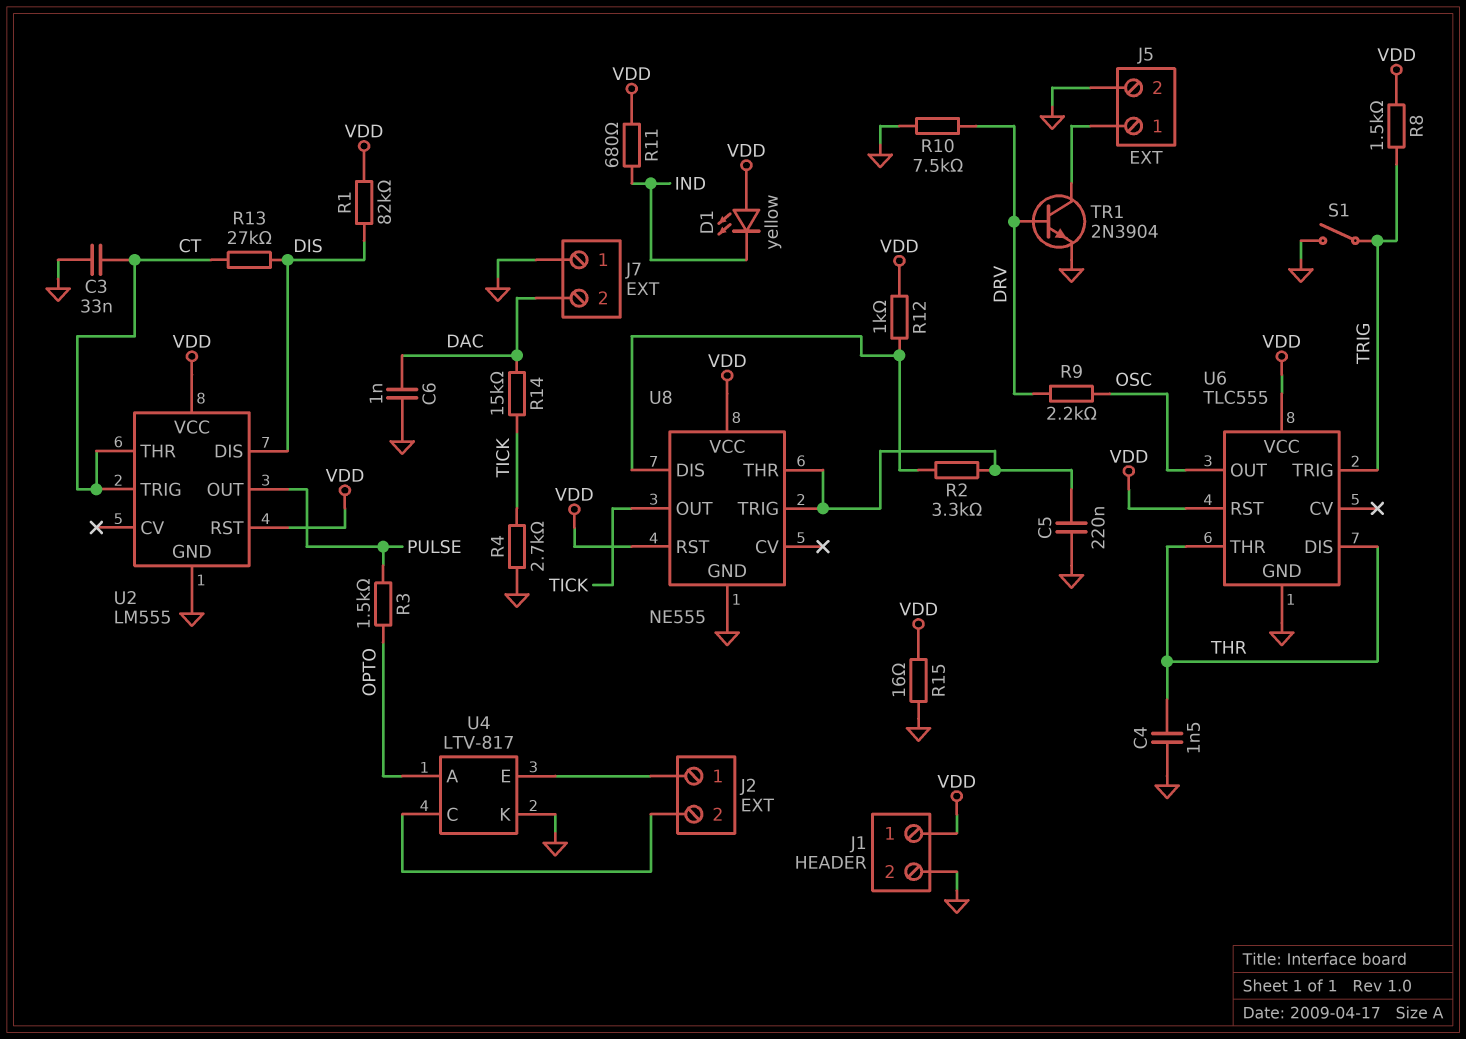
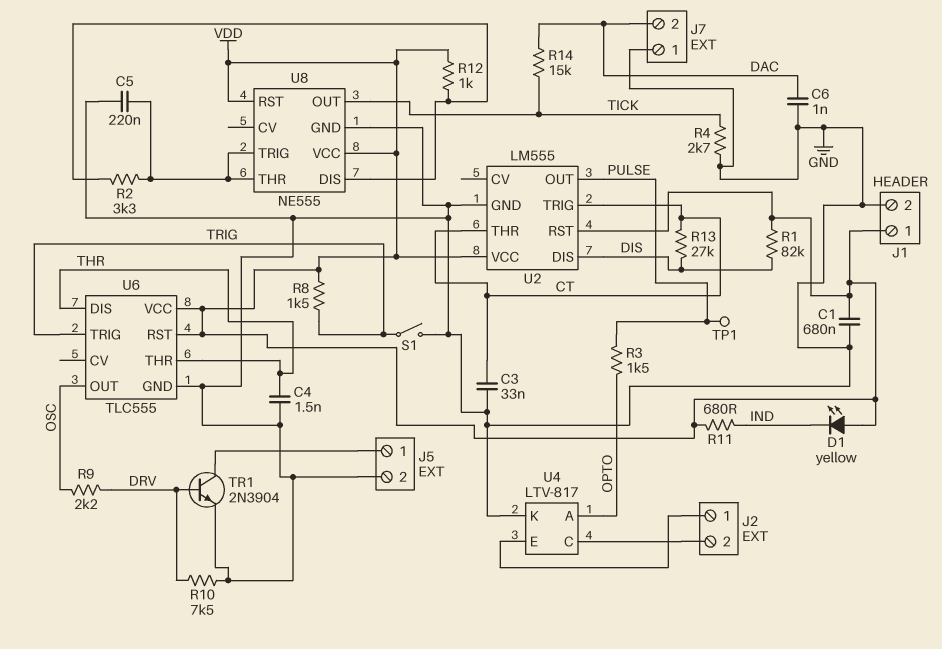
C1: none -> 680nF (GND, VDD)
R15: 16 (GND, VDD) -> none
TP1: none -> test point (PULSE)

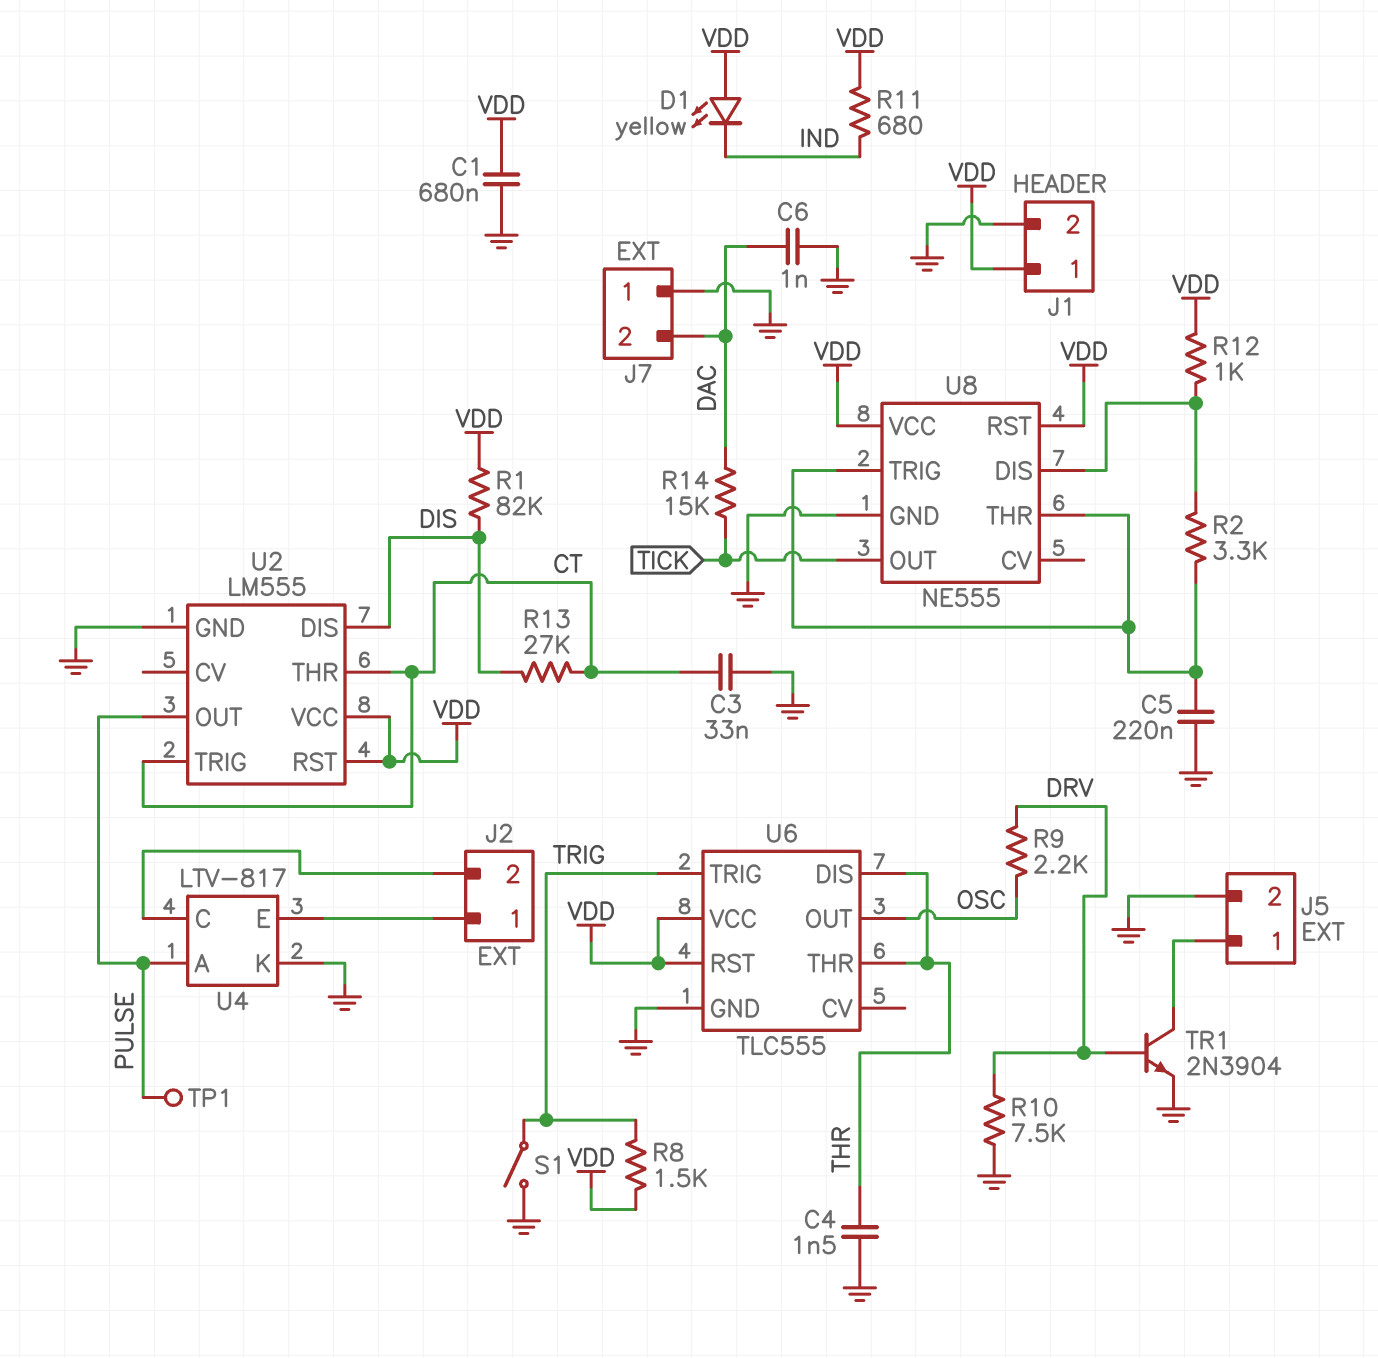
R3: 1.5k (OPTO, PULSE) -> none
R4: 2.7k (GND, TICK) -> none
U4 pin A: OPTO -> PULSE

